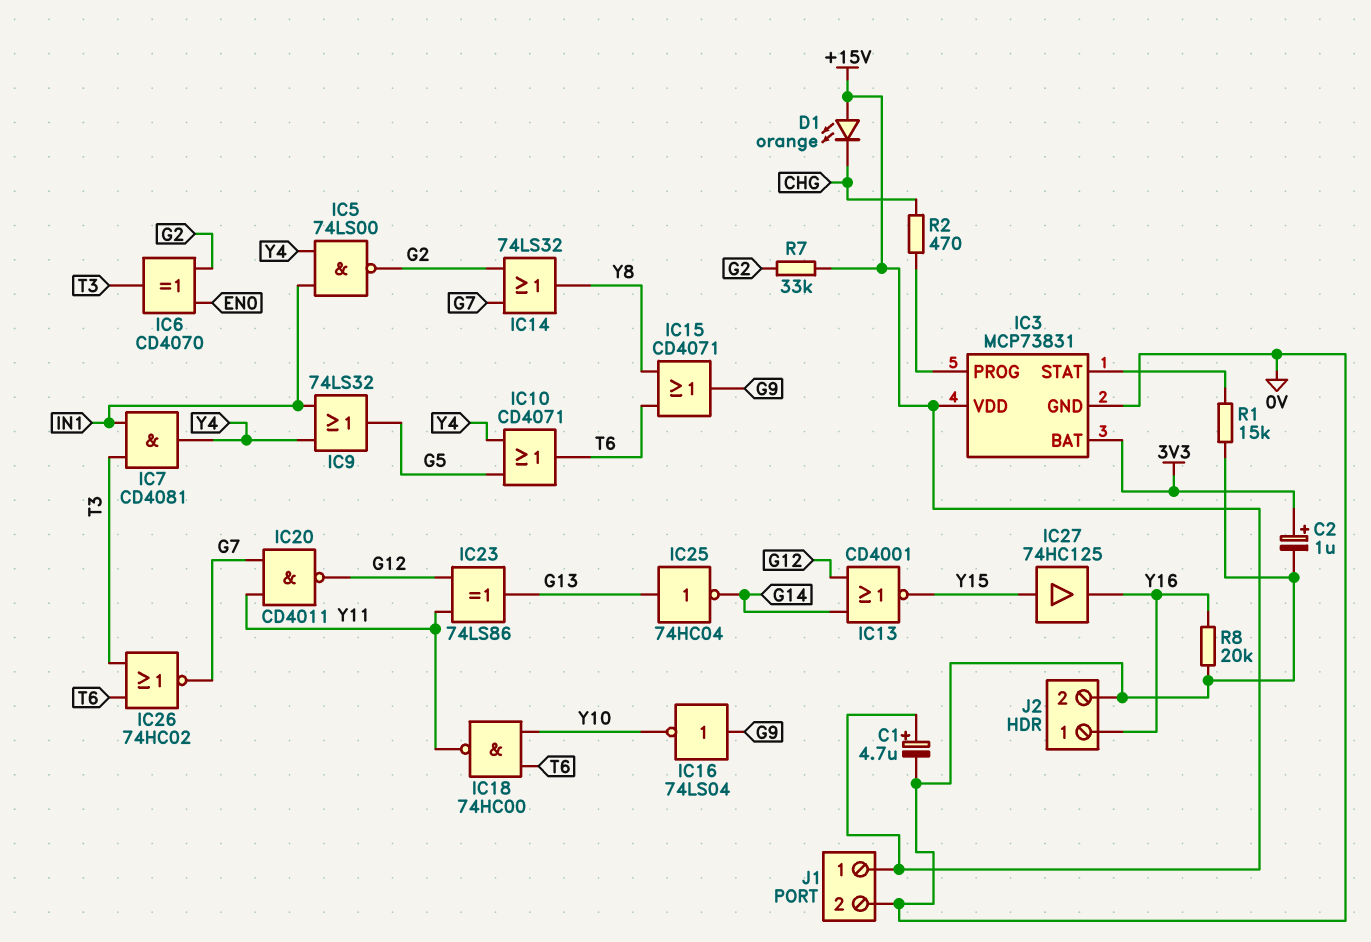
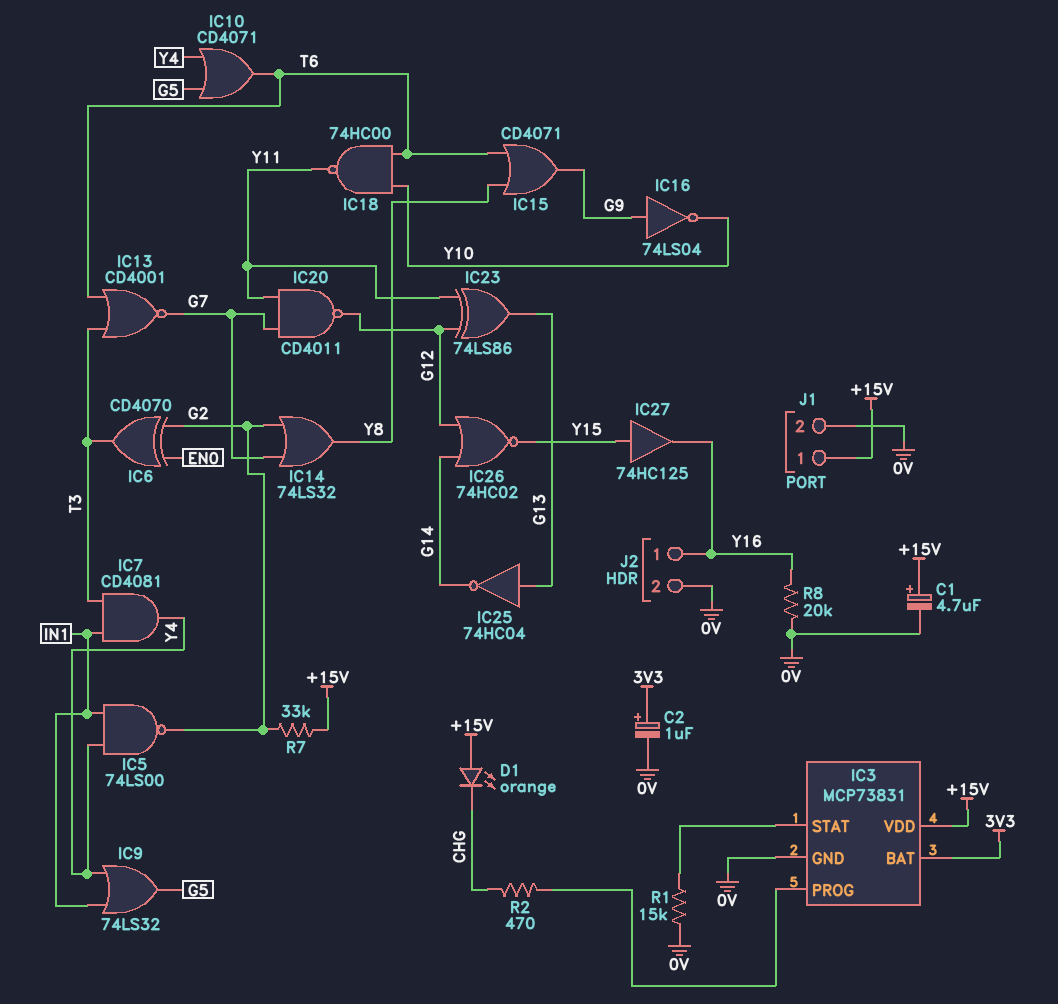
IC13: NOR CD4001 (in G12, in G14, out Y15) -> NOR CD4001 (in T3, in T6, out G7)
IC26: NOR 74HC02 (in T3, in T6, out G7) -> NOR 74HC02 (in G12, in G14, out Y15)

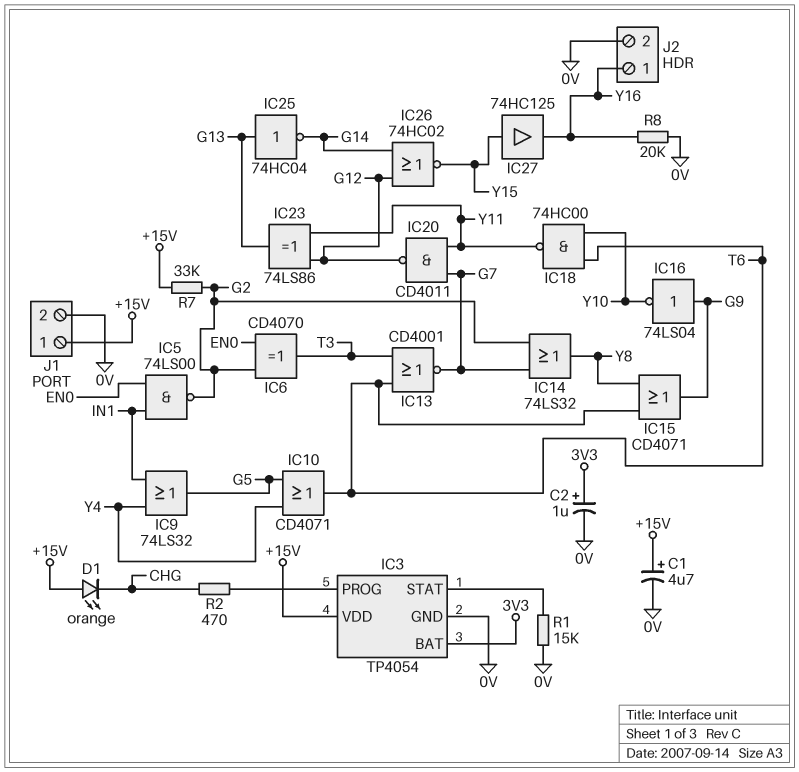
IC3: MCP73831 -> TP4054
IC5: NAND 74LS00 (in IN1, in Y4, out G2) -> NAND 74LS00 (in EN0, in IN1, out G2)
IC7: AND CD4081 (in IN1, in T3, out Y4) -> none

